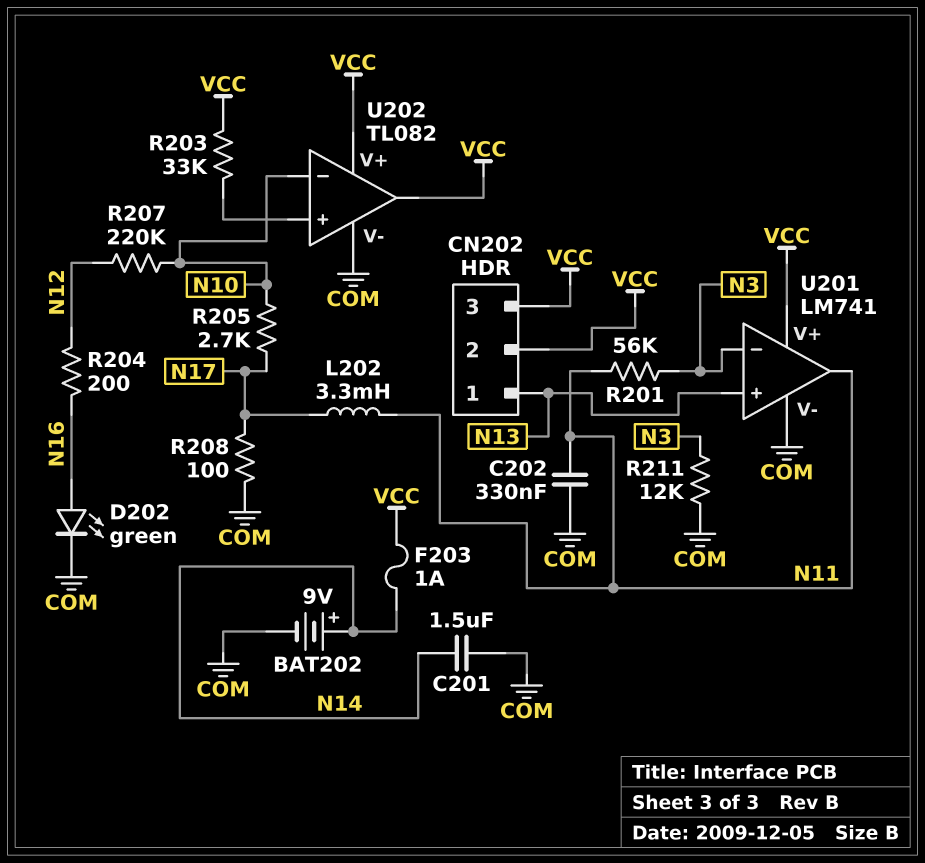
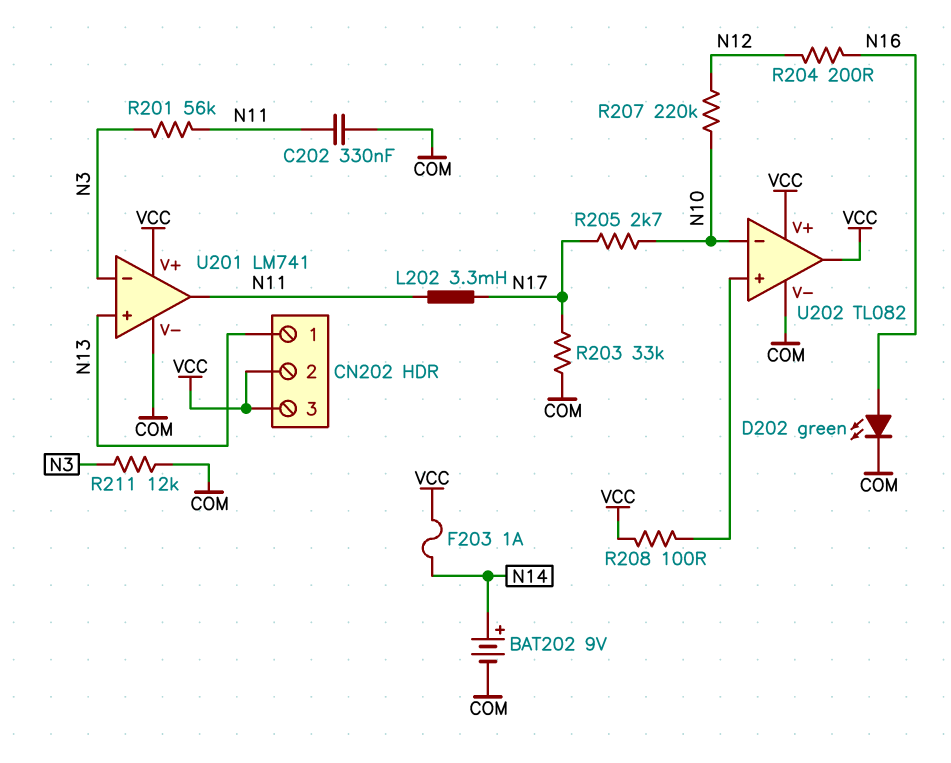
C201: 1.5uF (COM, N14) -> none
R203: 33k (U202/in+, VCC) -> 33k (COM, N17)
R208: 100 (COM, N17) -> 100 (U202/in+, VCC)

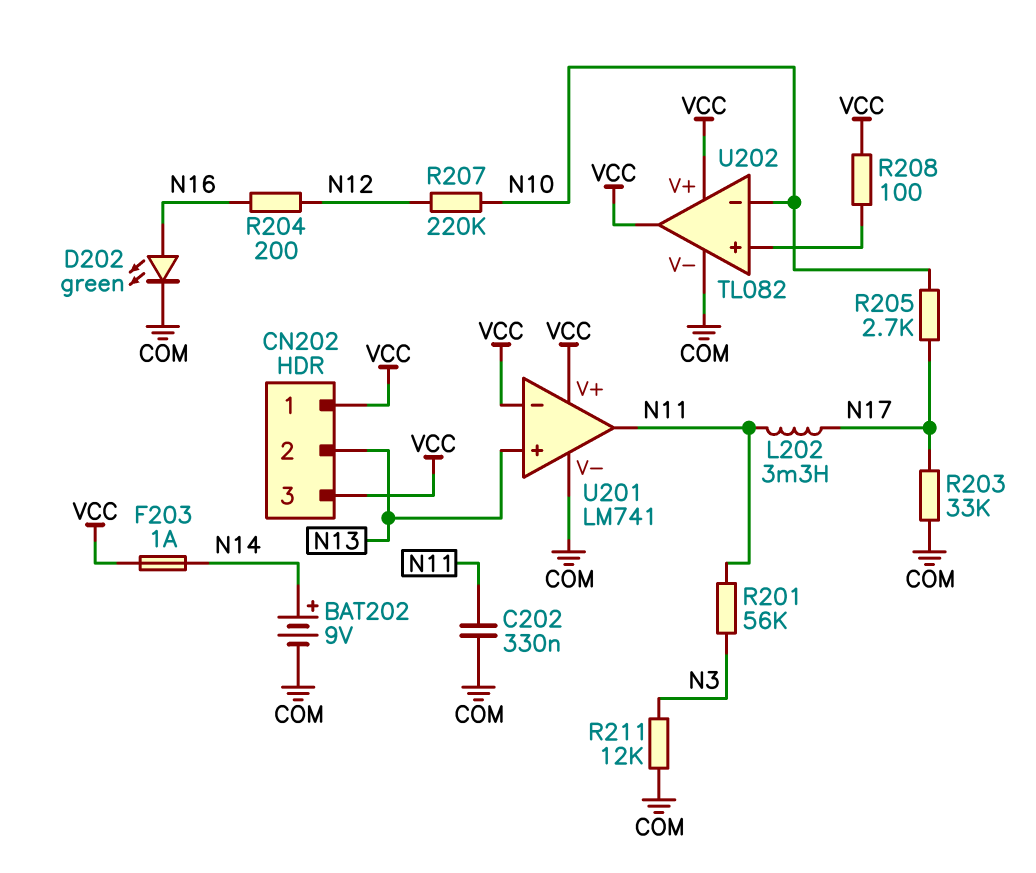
CN202 pin 1: N13 -> VCC
CN202 pin 2: VCC -> N13
U201 pin in-: N3 -> VCC

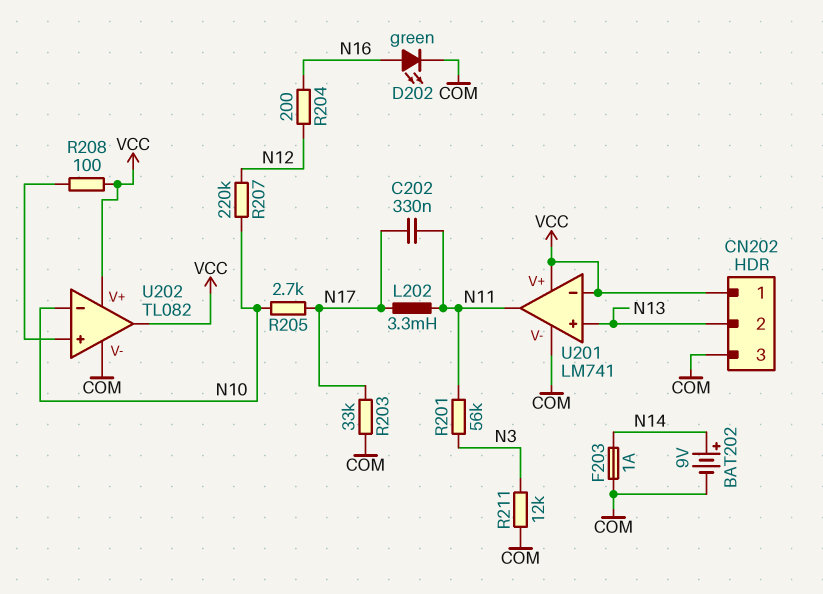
C202: 330nF (COM, N11) -> 330nF (N11, N17)
CN202 pin 3: VCC -> COM
F203: 1A (N14, VCC) -> 1A (COM, N14)

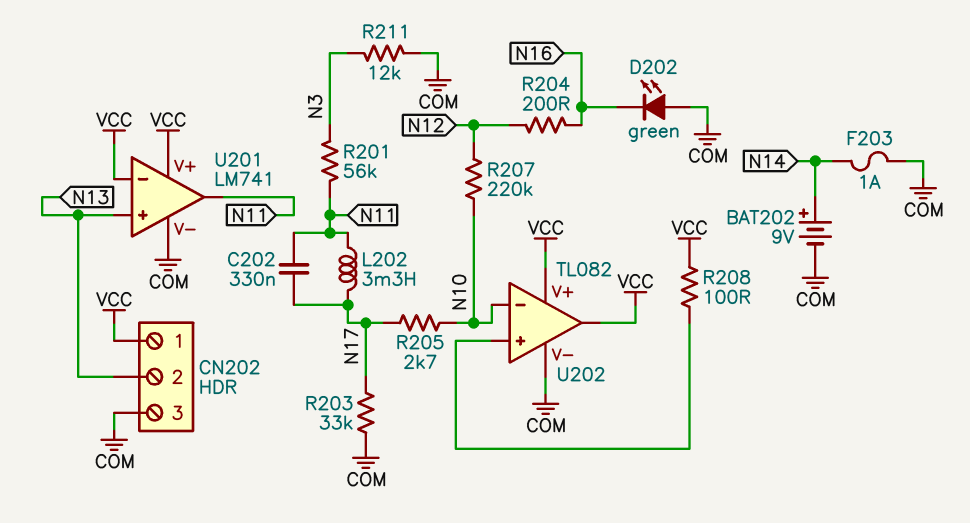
D202: LED green (A N16, K COM) -> LED green (A COM, K N16)

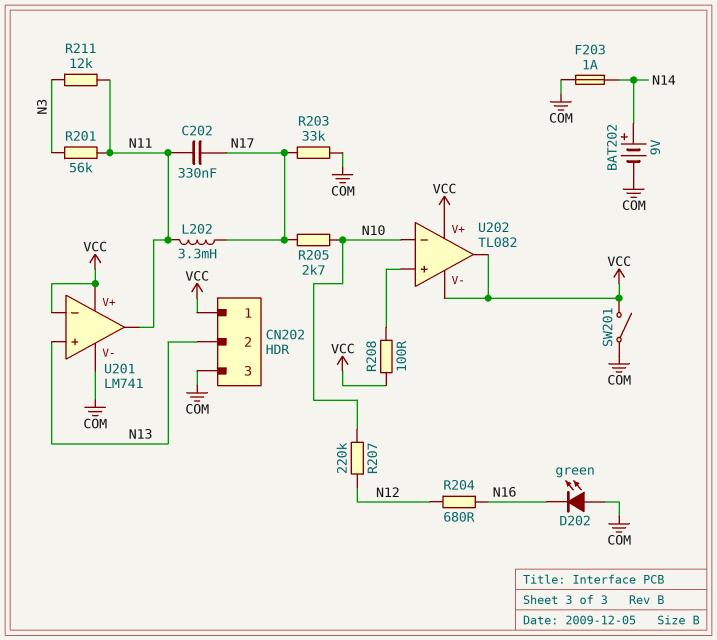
R204: 200 (N12, N16) -> 680 (N12, N16)
R211: 12k (COM, N3) -> 12k (N3, N11)
SW201: none -> switch (COM, VCC)
U202 pin V-: COM -> VCC

